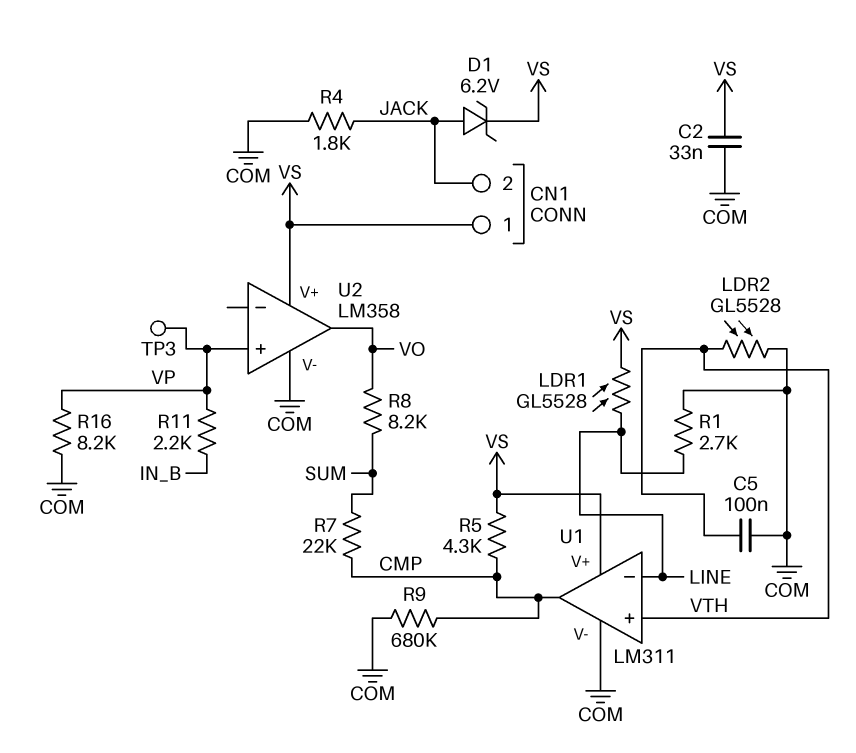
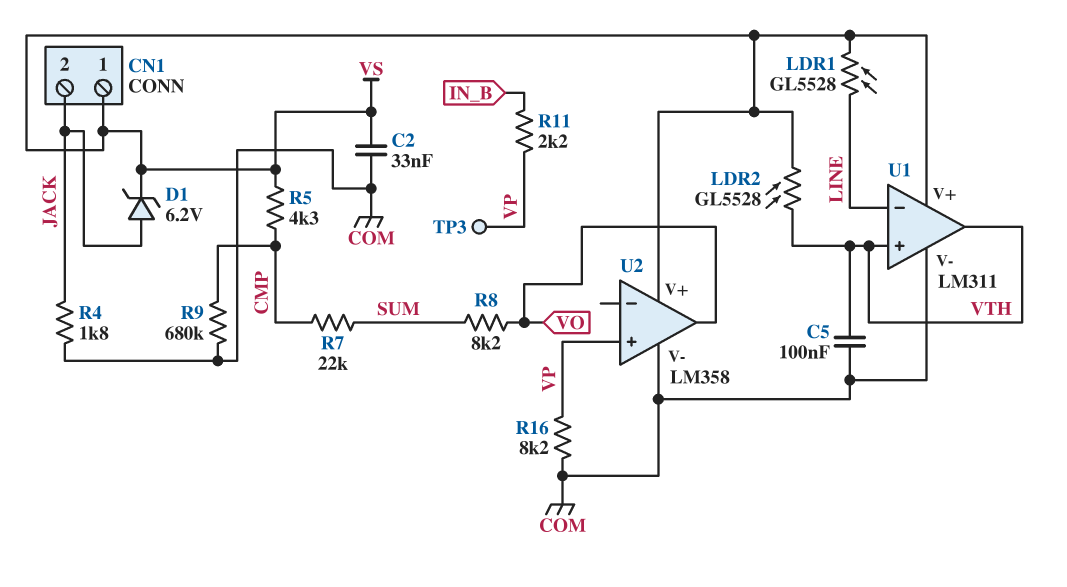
LDR2: GL5528 (COM, VTH) -> GL5528 (VS, VTH)
R1: 2.7k (COM, LINE) -> none
U1 pin out: CMP -> VTH

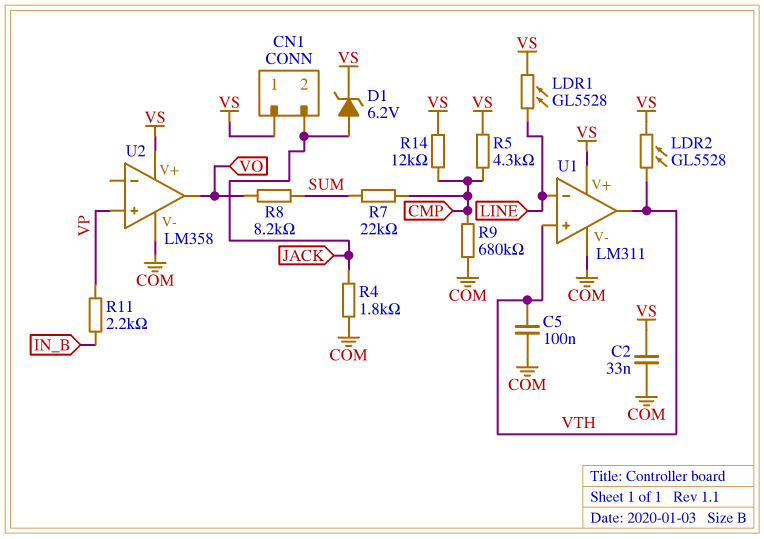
R14: none -> 12k (CMP, VS)
R16: 8.2k (COM, VP) -> none
TP3: test point (VP) -> none

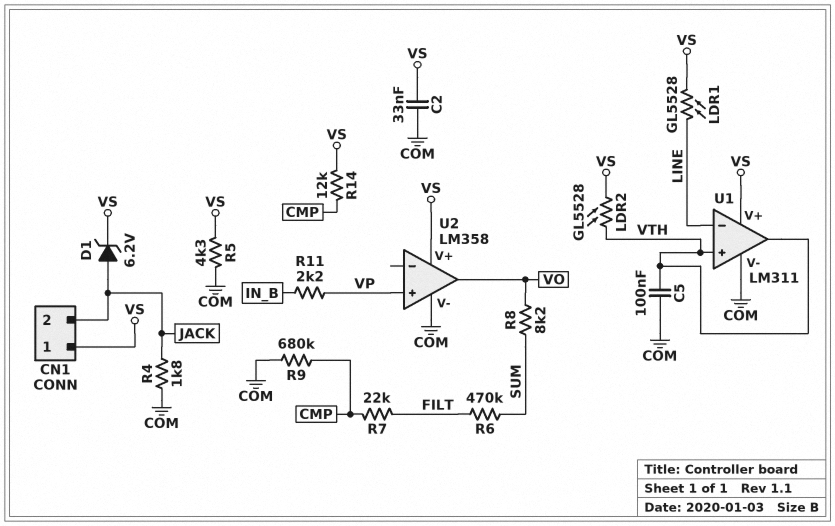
R5: 4.3k (CMP, VS) -> 4.3k (COM, VS)
R6: none -> 470k (FILT, SUM)
R7: 22k (CMP, SUM) -> 22k (CMP, FILT)

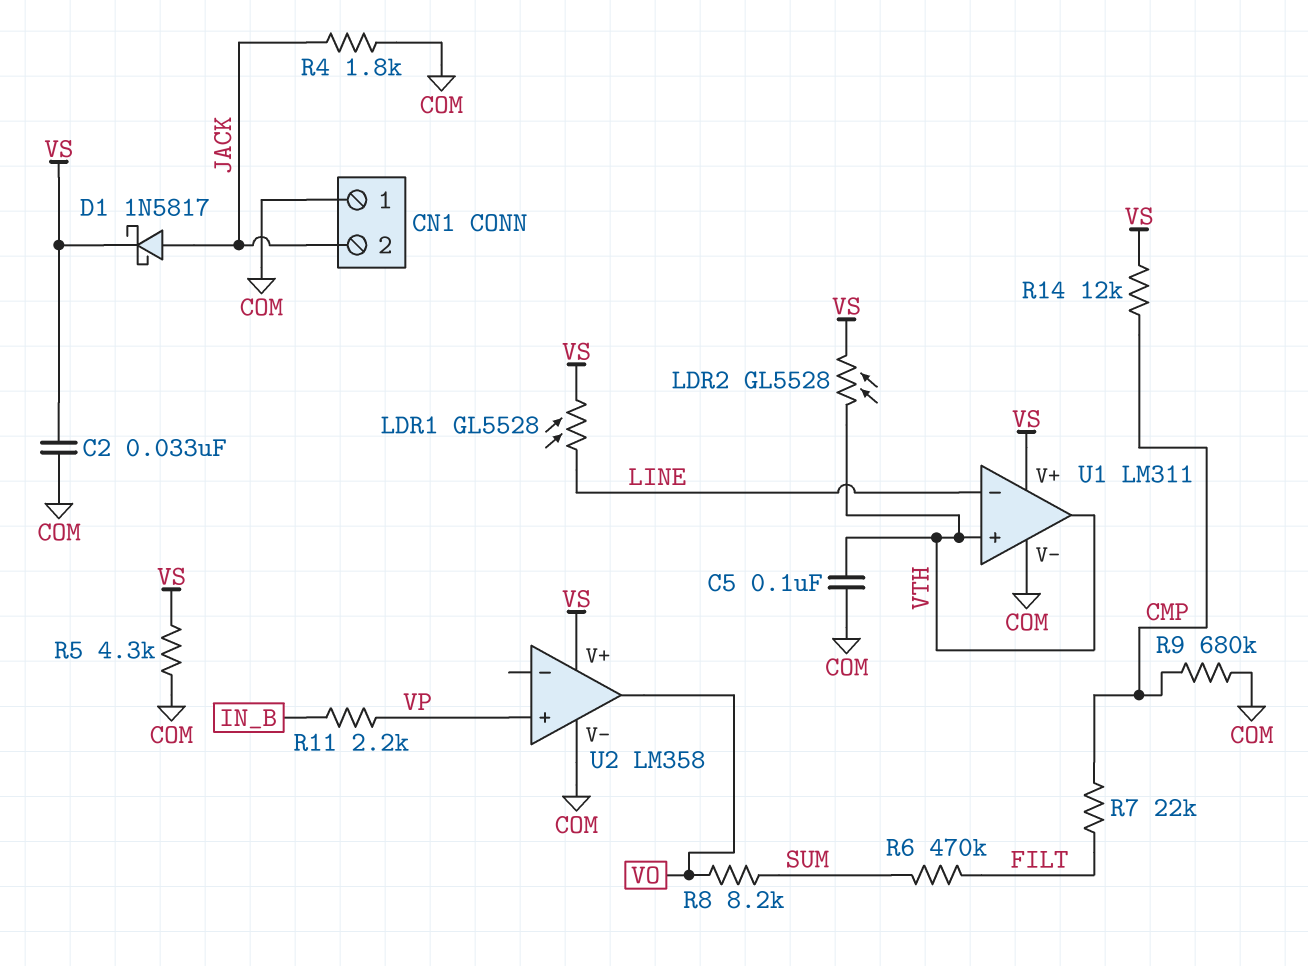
CN1 pin 1: VS -> COM
D1: zener 6.2V (A JACK, K VS) -> schottky 1N5817 (A JACK, K VS)

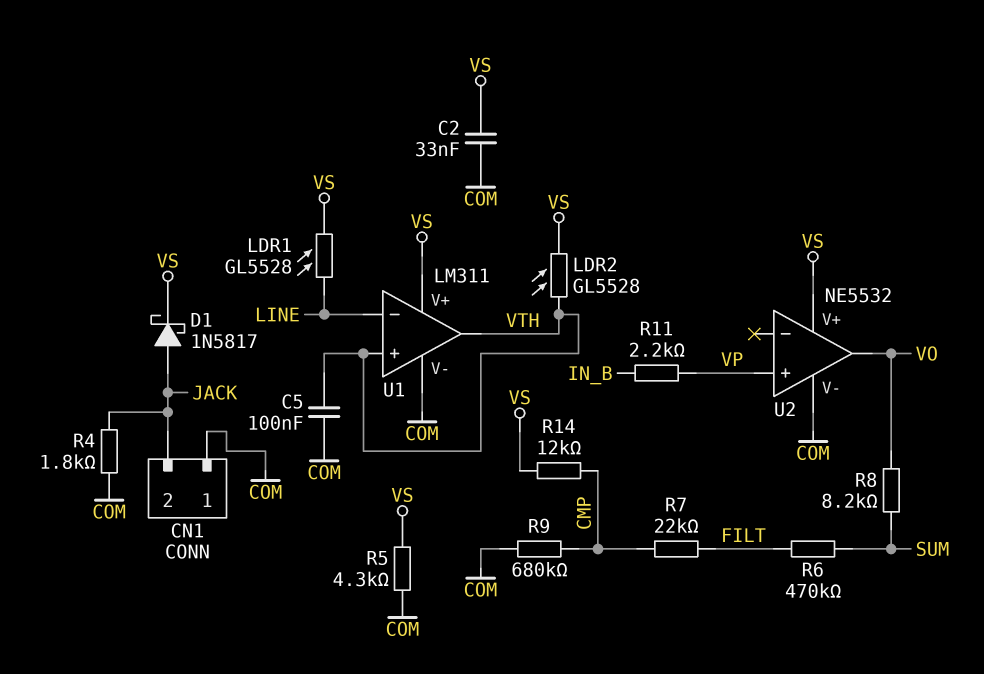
U2: LM358 -> NE5532

